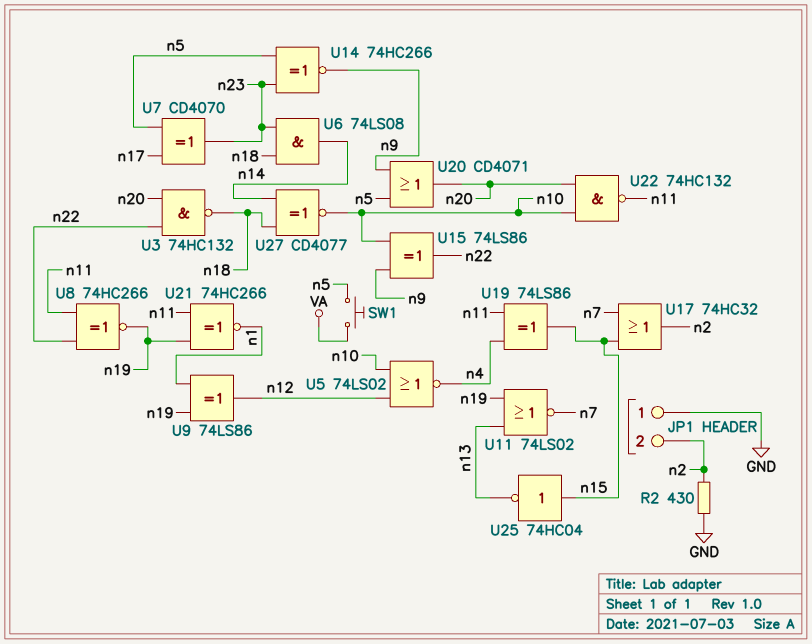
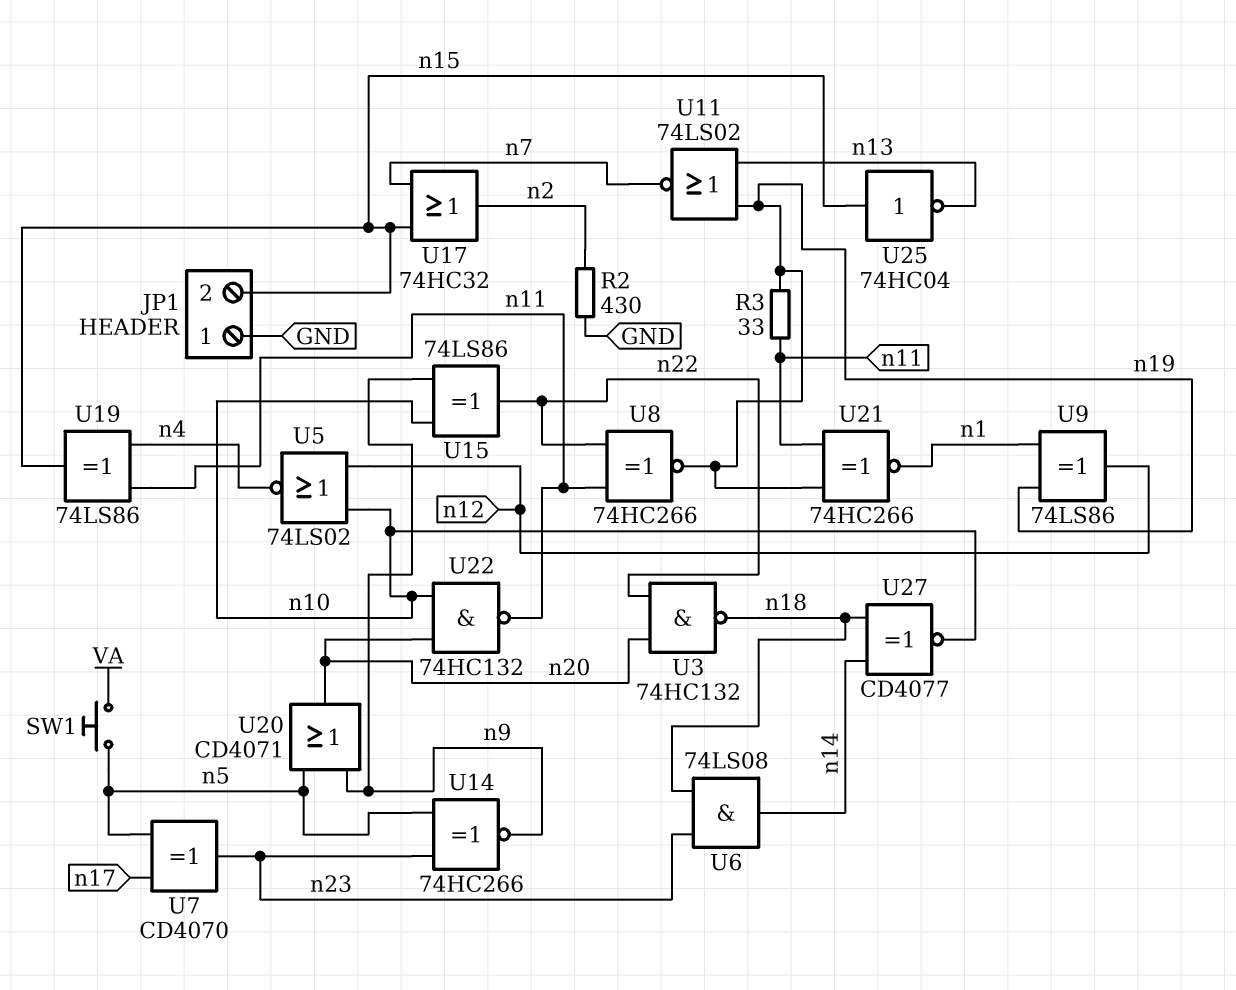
JP1 pin 2: n2 -> n15
R3: none -> 33 (n11, n19)

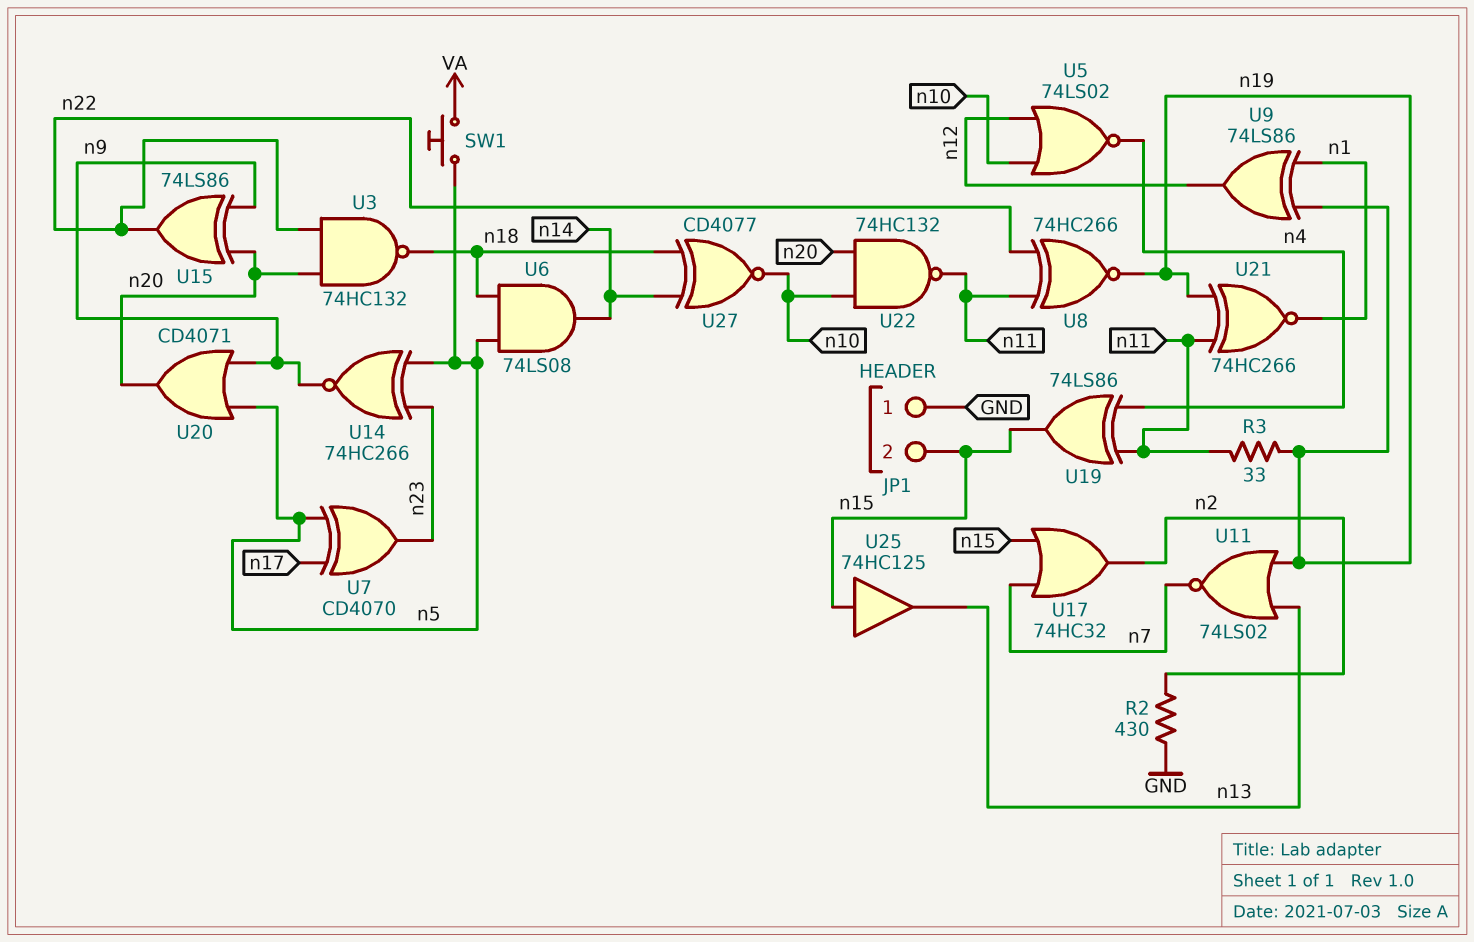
U6: AND 74LS08 (in n18, in n23, out n14) -> AND 74LS08 (in n5, in n18, out n14)
U15: XOR 74LS86 (in n9, in n10, out n22) -> XOR 74LS86 (in n9, in n20, out n22)
U25: NOT 74HC04 (in n15, out n13) -> buffer 74HC125 (in n15, out n13)

